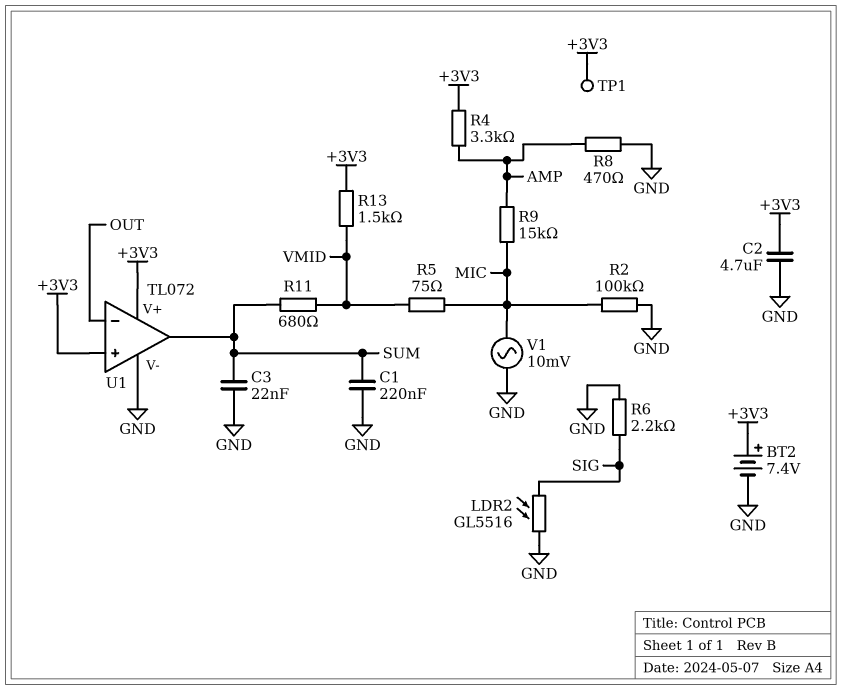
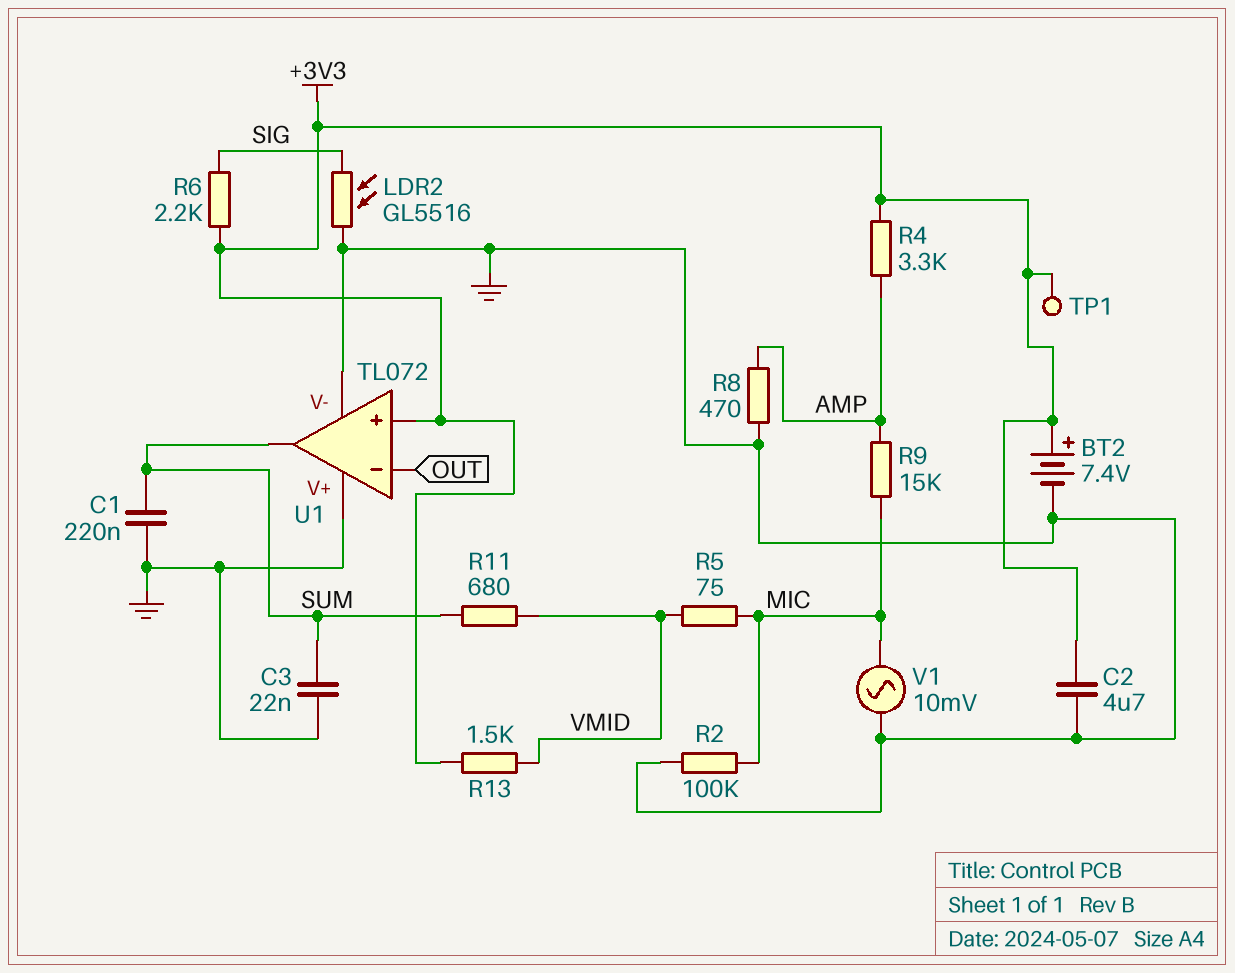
R6: 2.2k (GND, SIG) -> 2.2k (+3V3, SIG)
U1 pin V+: +3V3 -> GND

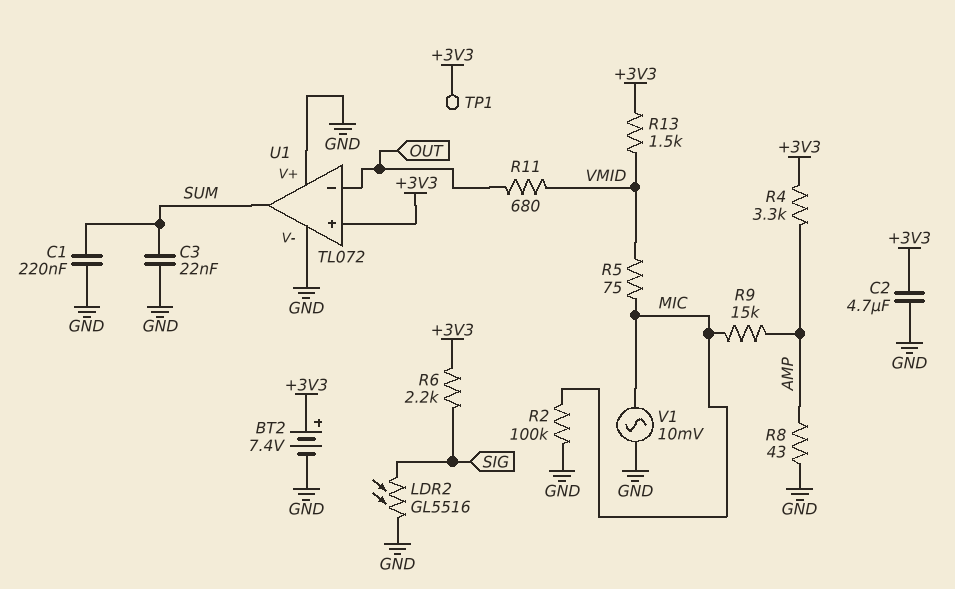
R8: 470 (AMP, GND) -> 43 (AMP, GND)
R11: 680 (SUM, VMID) -> 680 (OUT, VMID)

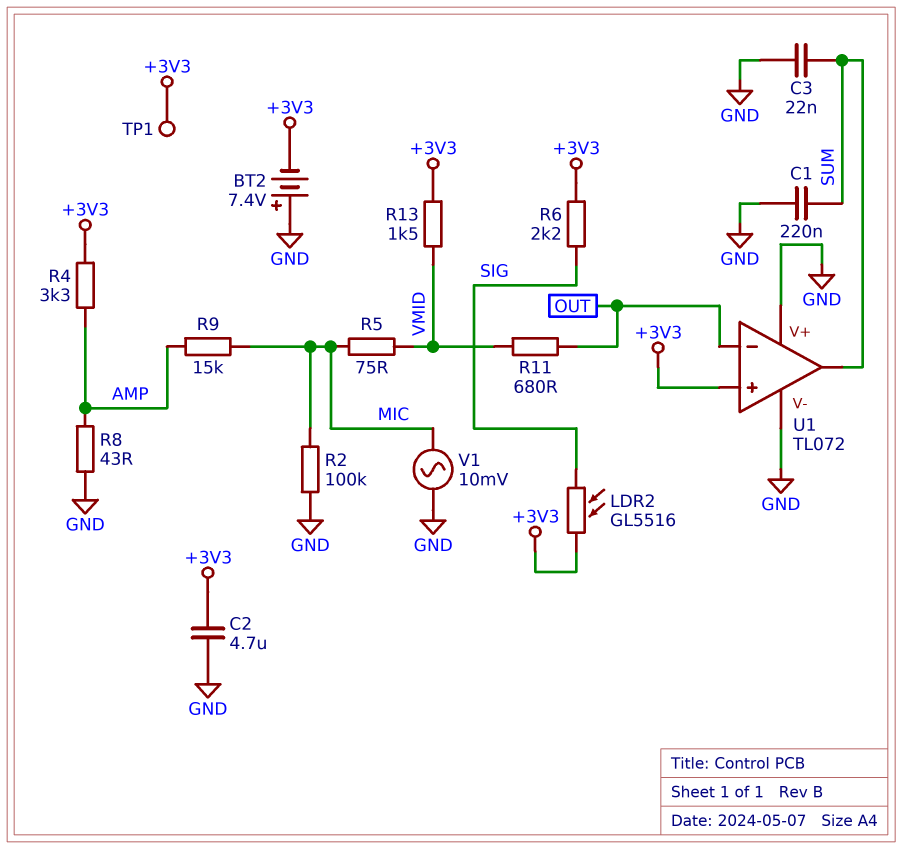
BT2: 7.4V (plus +3V3, minus GND) -> 7.4V (plus GND, minus +3V3)
LDR2: GL5516 (GND, SIG) -> GL5516 (+3V3, SIG)

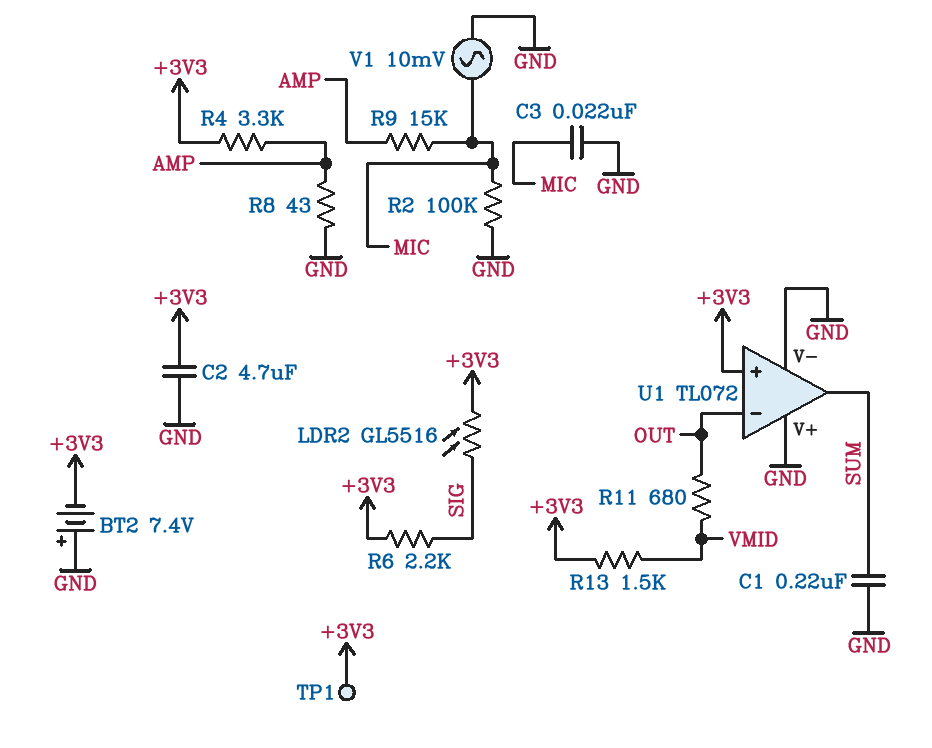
C3: 22nF (GND, SUM) -> 22nF (GND, MIC)
R5: 75 (MIC, VMID) -> none

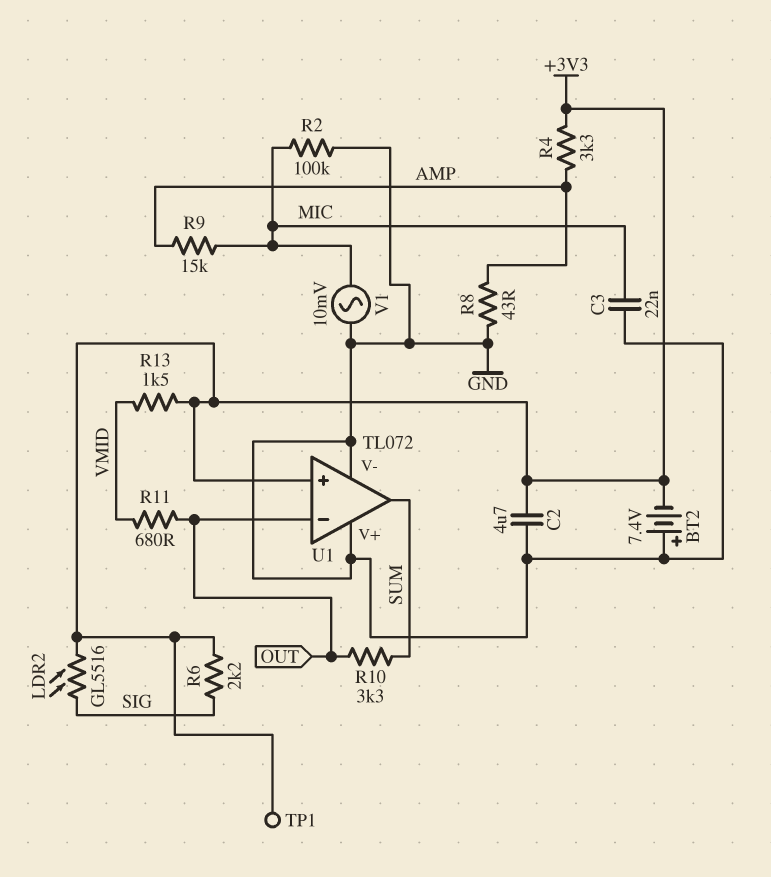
C1: 220nF (GND, SUM) -> none
R10: none -> 3.3k (OUT, SUM)

